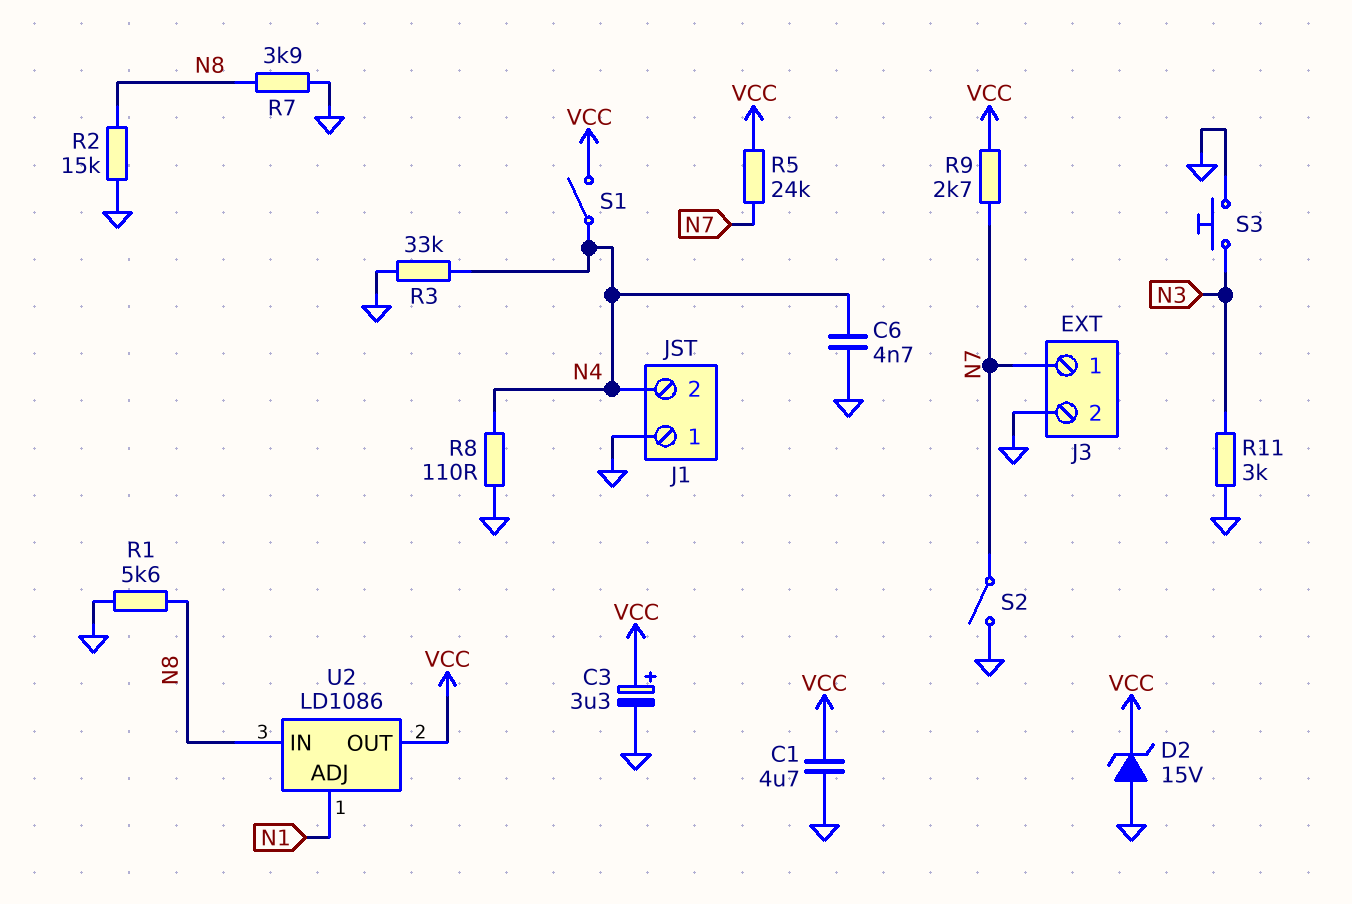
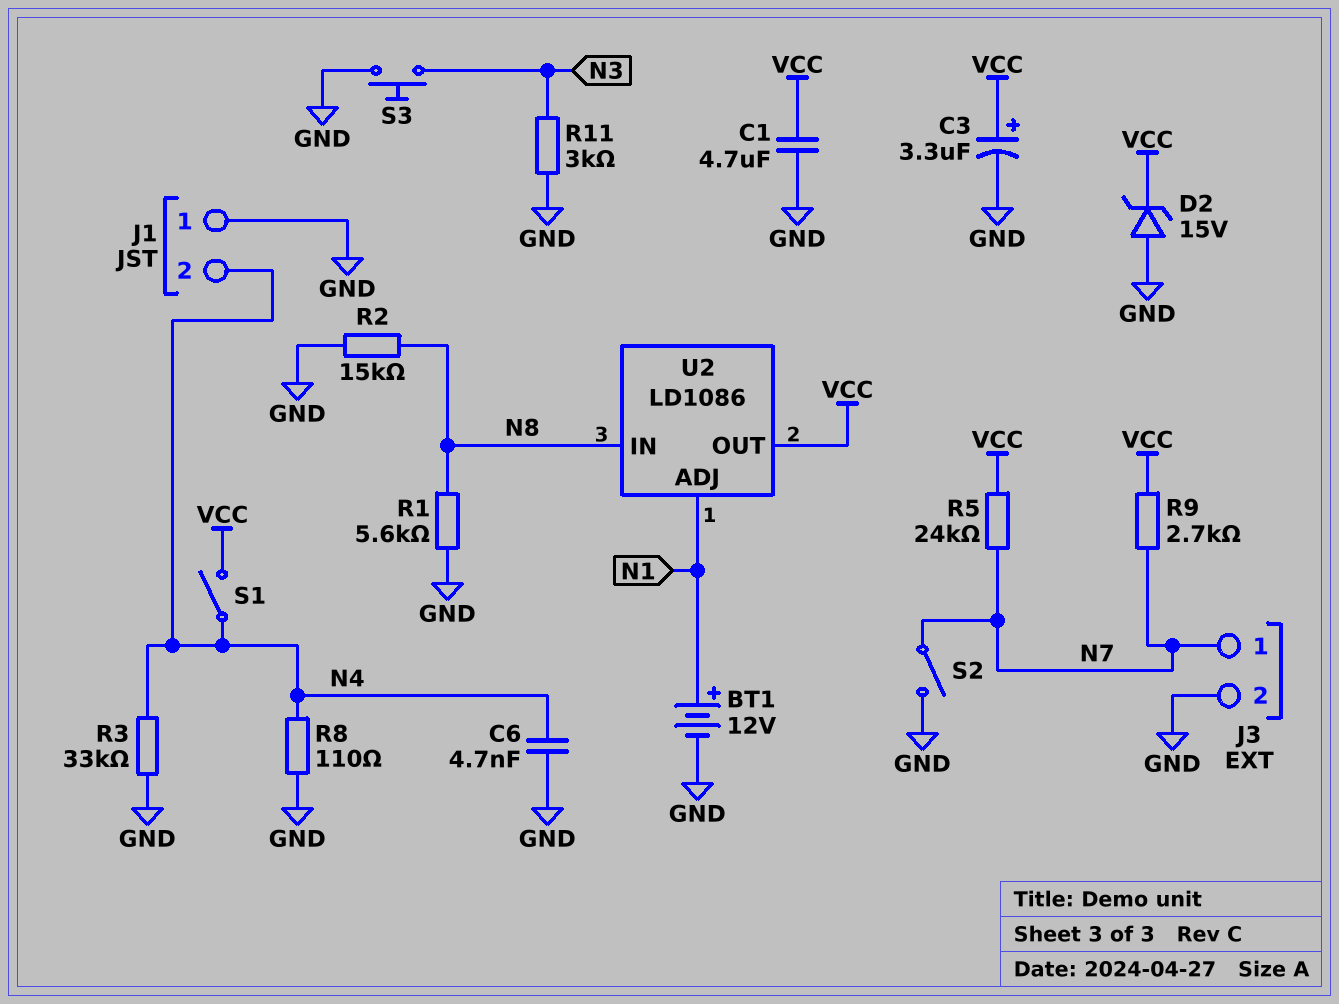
BT1: none -> 12V (plus N1, minus GND)
R7: 3.9k (GND, N8) -> none

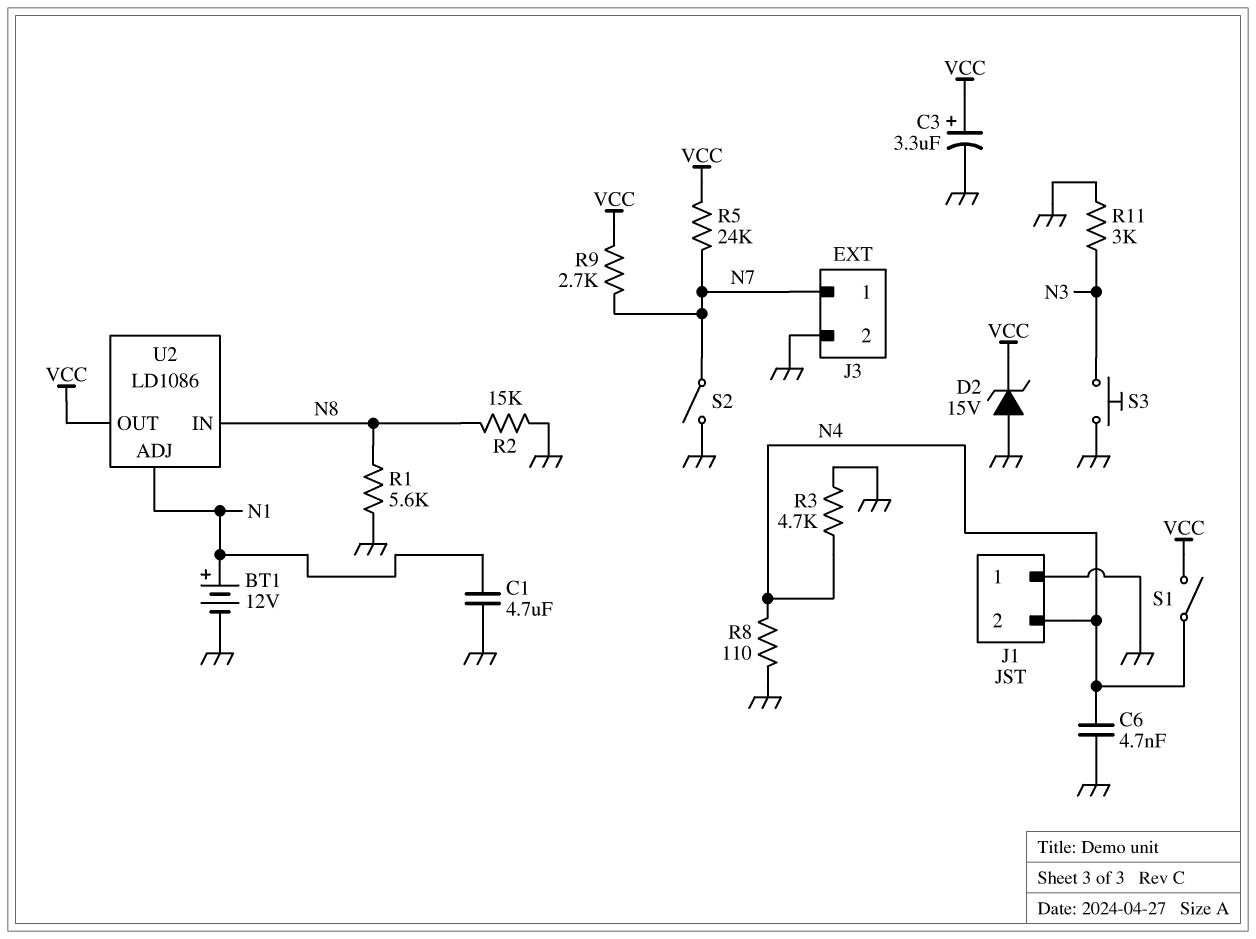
C1: 4.7uF (GND, VCC) -> 4.7uF (GND, N1)
R3: 33k (GND, N4) -> 4.7k (GND, N4)

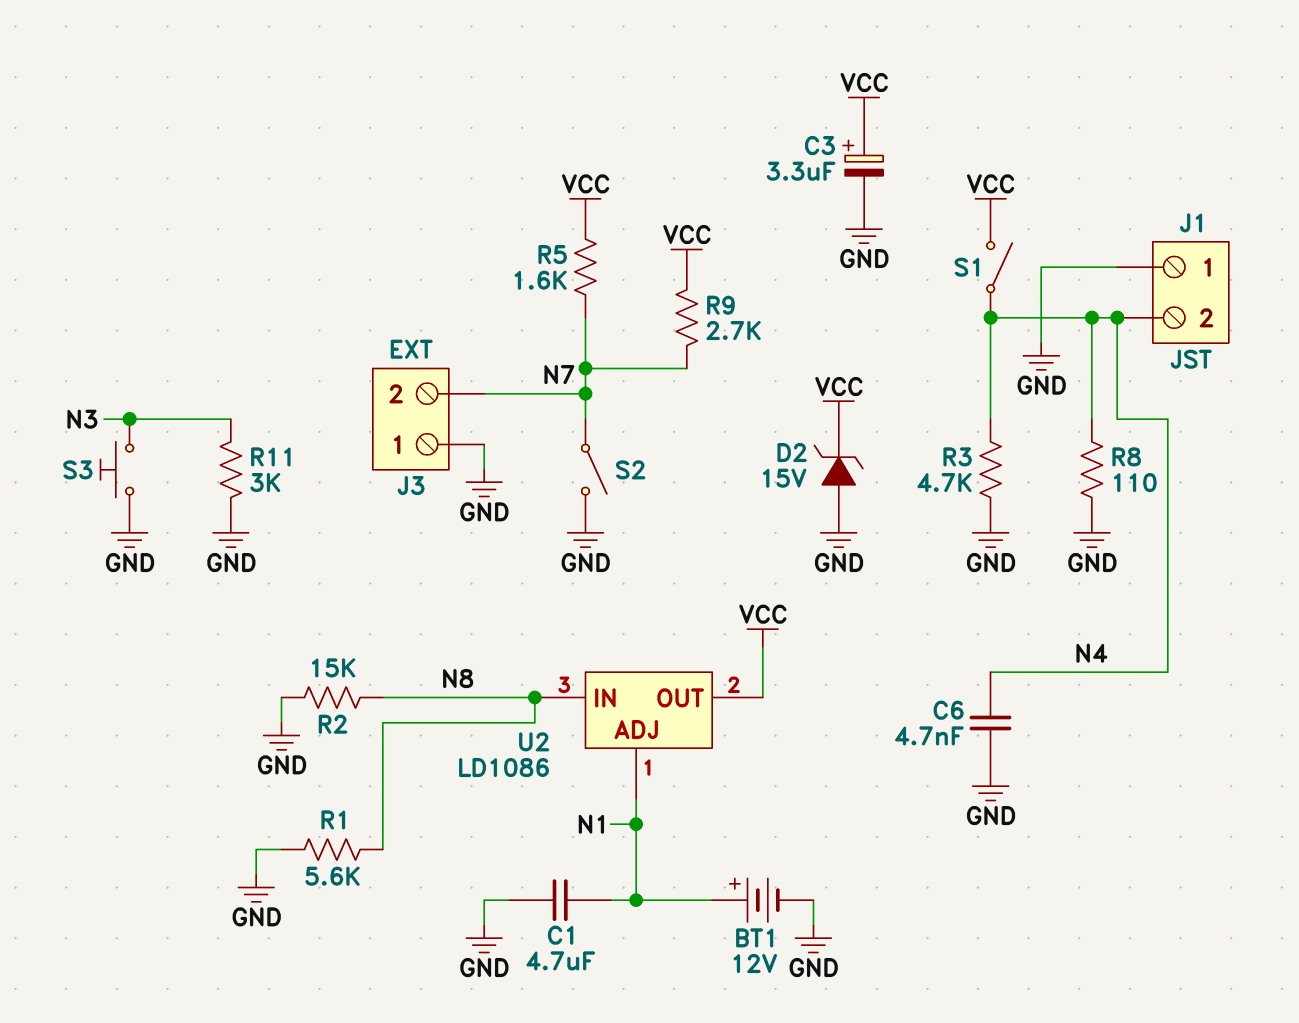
J3 pin 1: N7 -> GND
J3 pin 2: GND -> N7
R5: 24k (N7, VCC) -> 1.6k (N7, VCC)

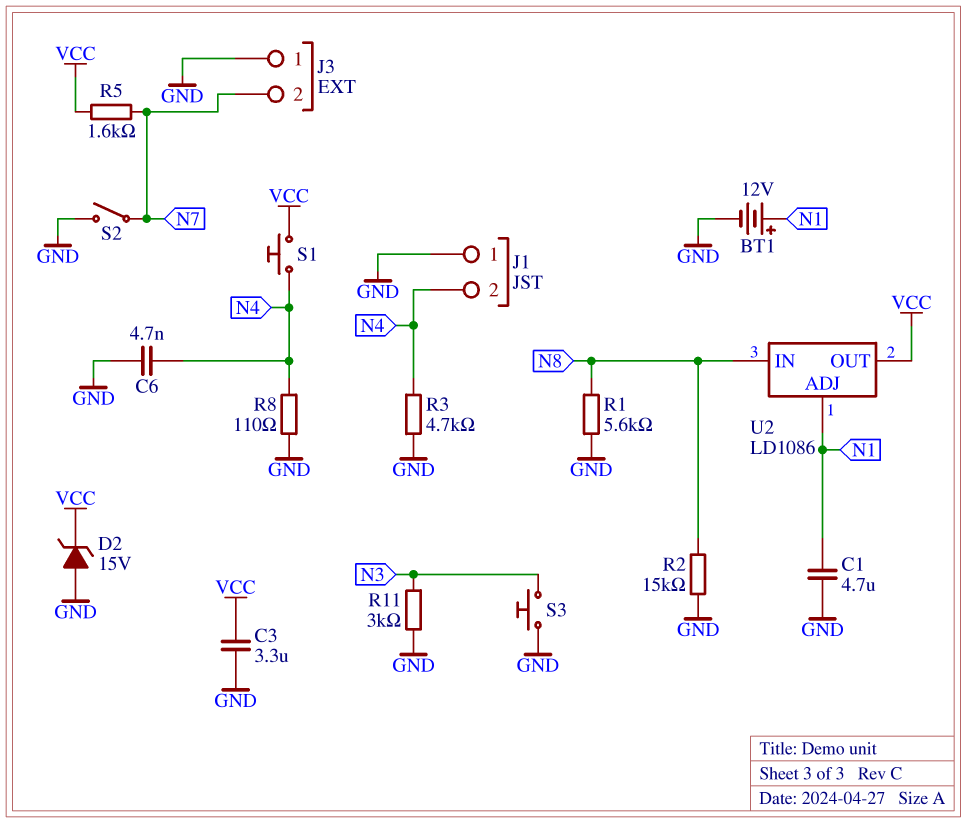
C3: 3.3uF (plus VCC, minus GND) -> 3.3uF (GND, VCC)
R9: 2.7k (N7, VCC) -> none
S1: switch (N4, VCC) -> button (N4, VCC)

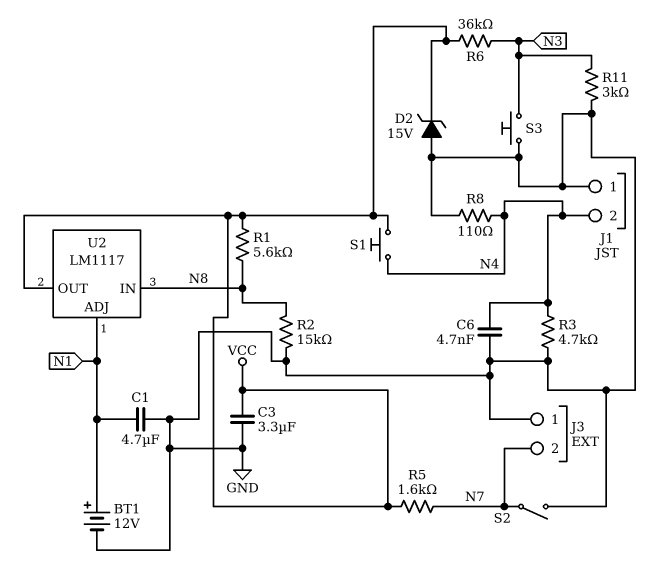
R1: 5.6k (GND, N8) -> 5.6k (N8, VCC)
R6: none -> 36k (N3, VCC)
U2: LD1086 -> LM1117

